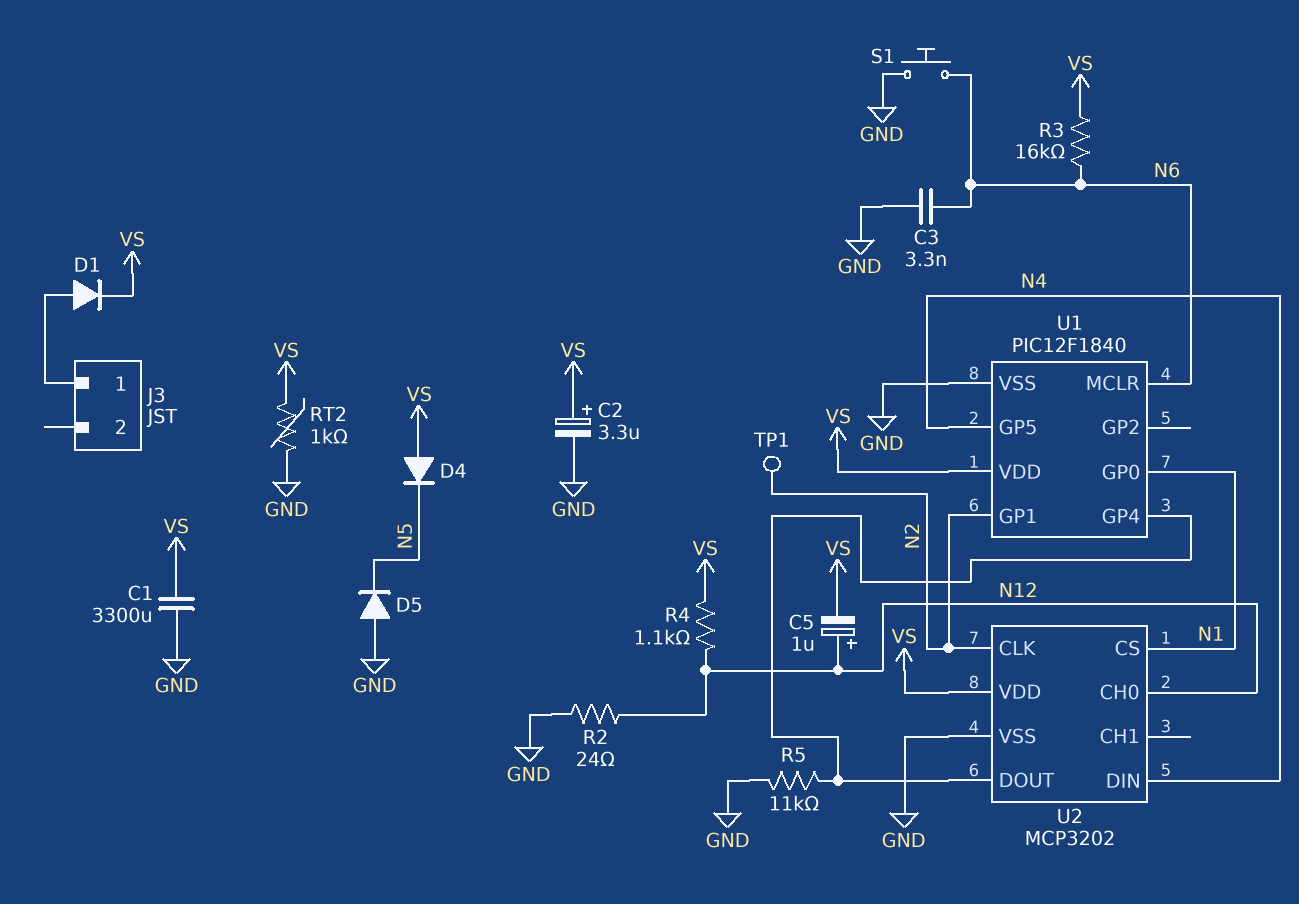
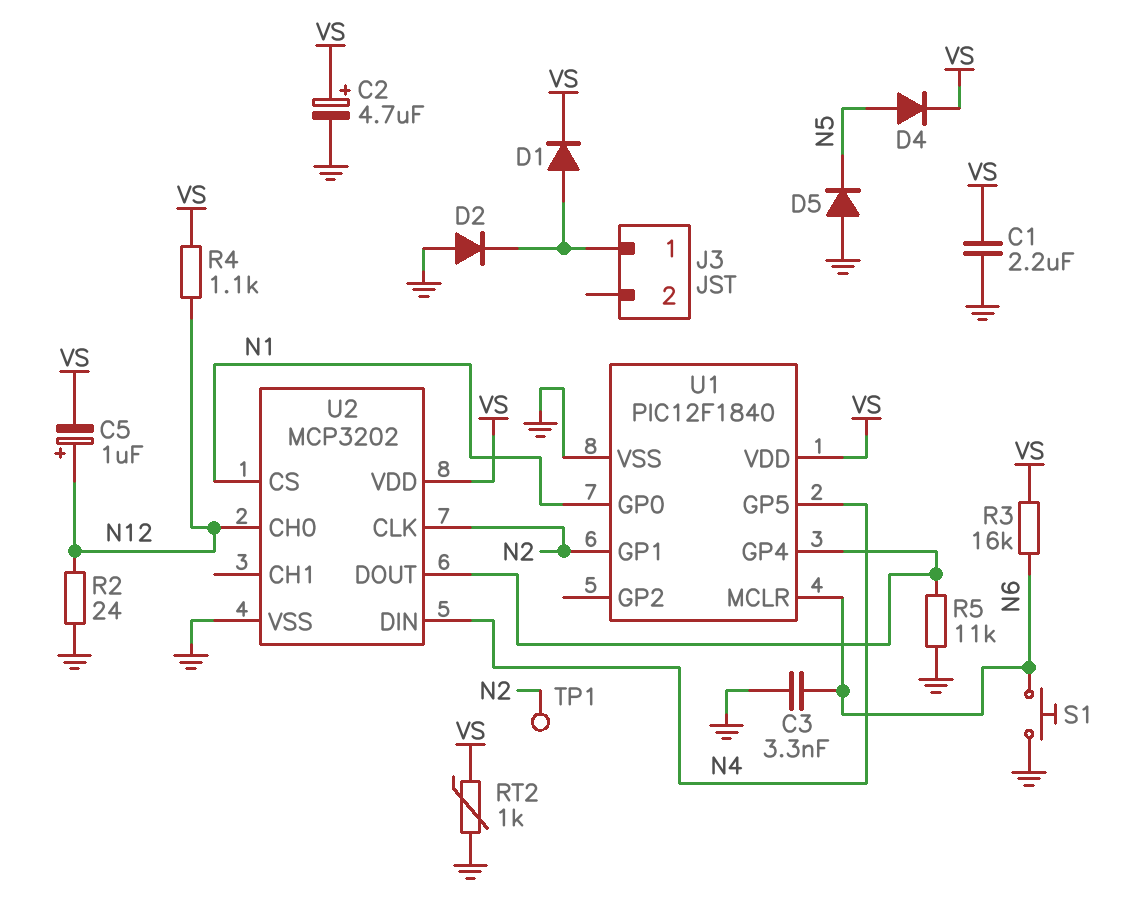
C1: 3300uF (GND, VS) -> 2.2uF (GND, VS)
C2: 3.3uF (plus VS, minus GND) -> 4.7uF (plus VS, minus GND)
D2: none -> diode (A GND, K J3/1)
D4: diode (A VS, K N5) -> diode (A N5, K VS)

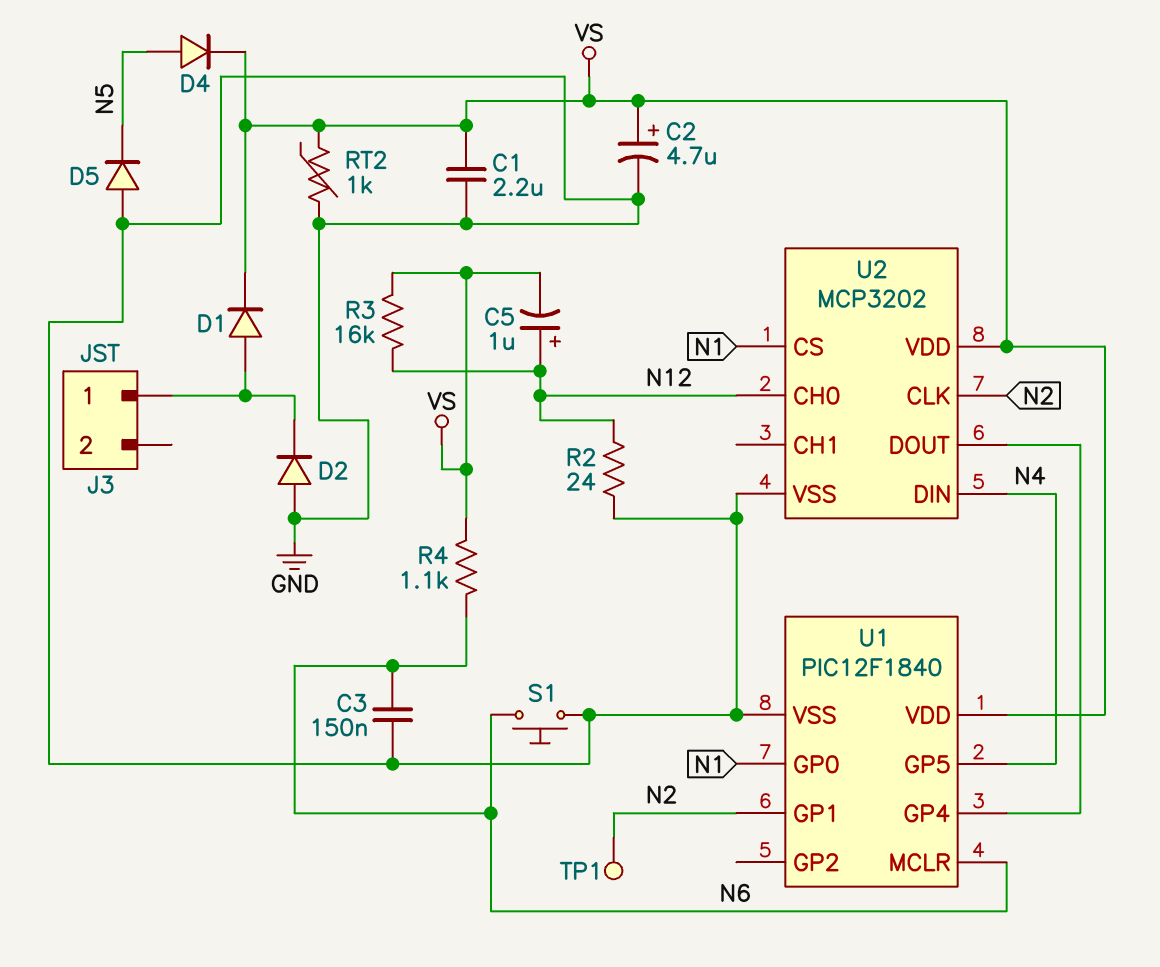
C3: 3.3nF (GND, N6) -> 150nF (GND, N6)
R3: 16k (N6, VS) -> 16k (N12, VS)
R4: 1.1k (N12, VS) -> 1.1k (N6, VS)
R5: 11k (GND, U1/GP4) -> none

